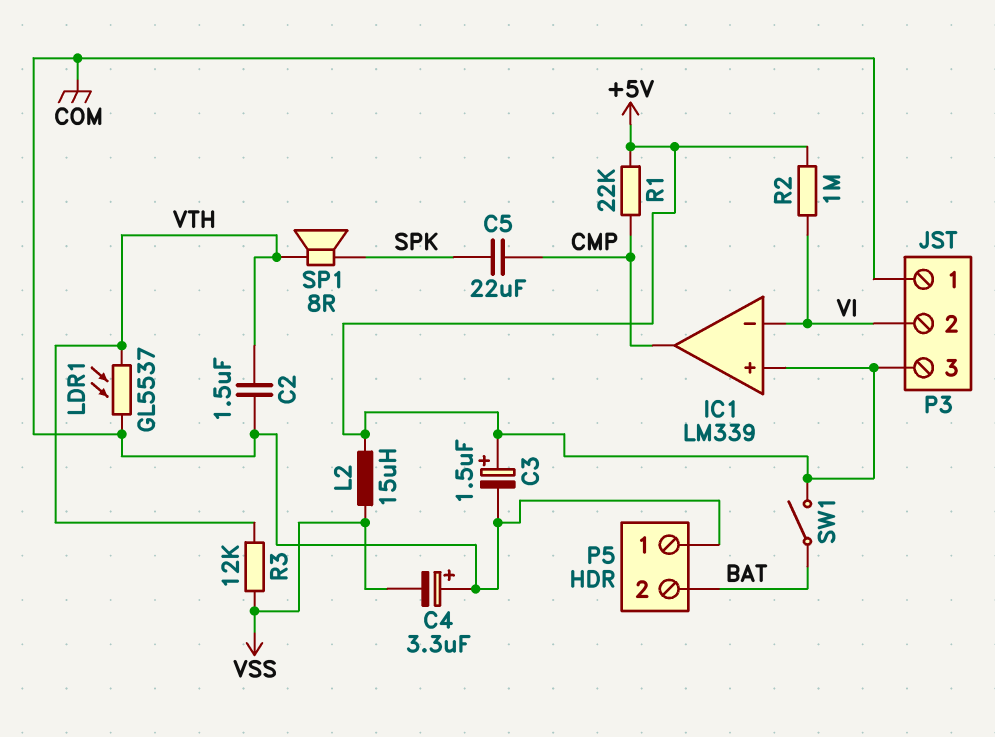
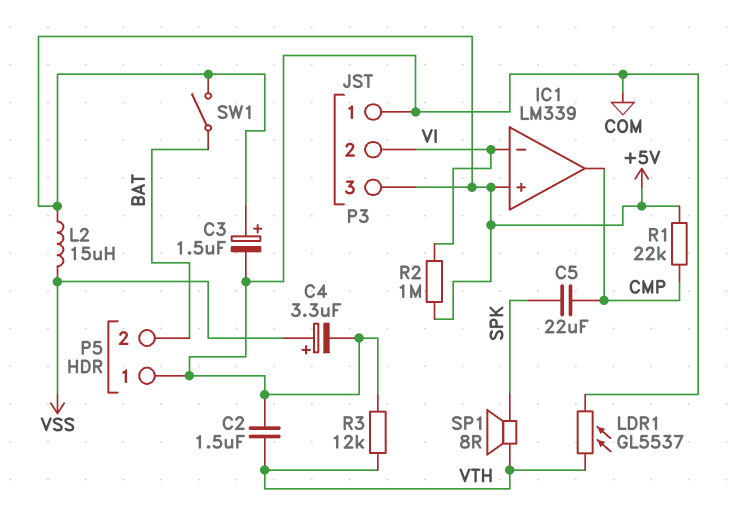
C4: 3.3uF (plus COM, minus VSS) -> 3.3uF (plus VSS, minus COM)
R3: 12k (VSS, VTH) -> 12k (COM, VTH)

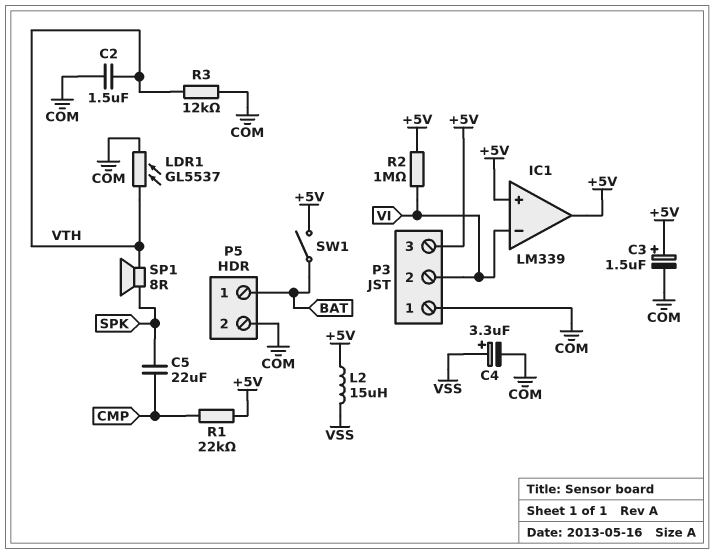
IC1 pin out: CMP -> +5V
P5 pin 1: COM -> BAT
P5 pin 2: BAT -> COM

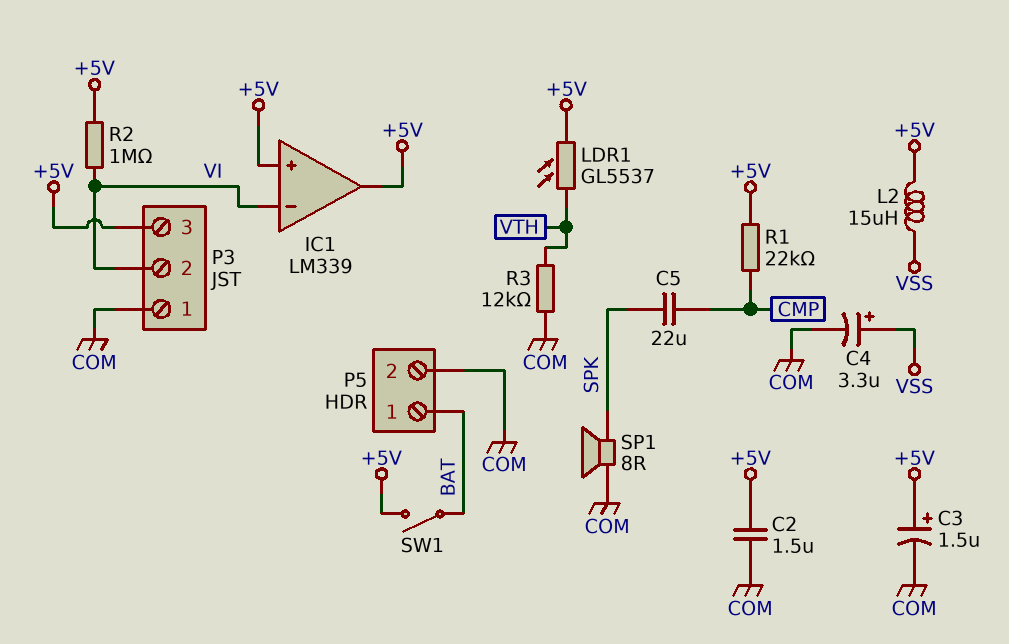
C2: 1.5uF (COM, VTH) -> 1.5uF (+5V, COM)
LDR1: GL5537 (COM, VTH) -> GL5537 (+5V, VTH)
SP1: speaker 8R (SPK, VTH) -> speaker 8R (COM, SPK)

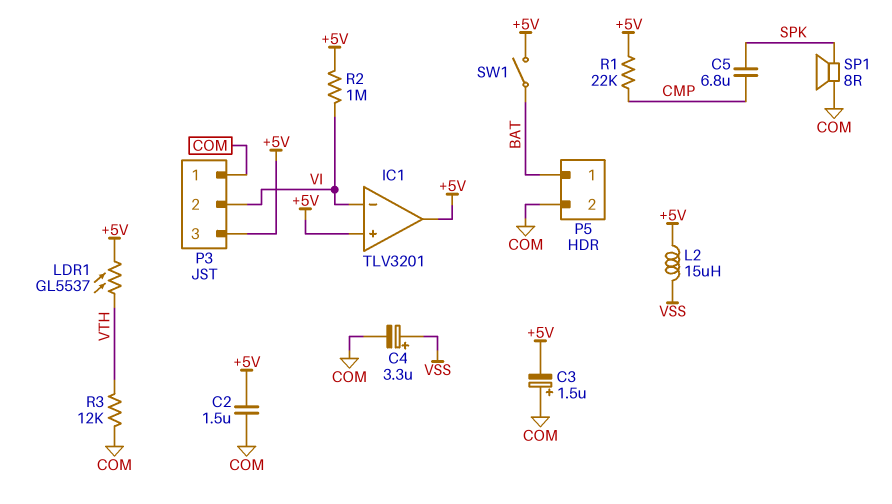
C3: 1.5uF (plus +5V, minus COM) -> 1.5uF (plus COM, minus +5V)
C5: 22uF (CMP, SPK) -> 6.8uF (CMP, SPK)
IC1: LM339 -> TLV3201

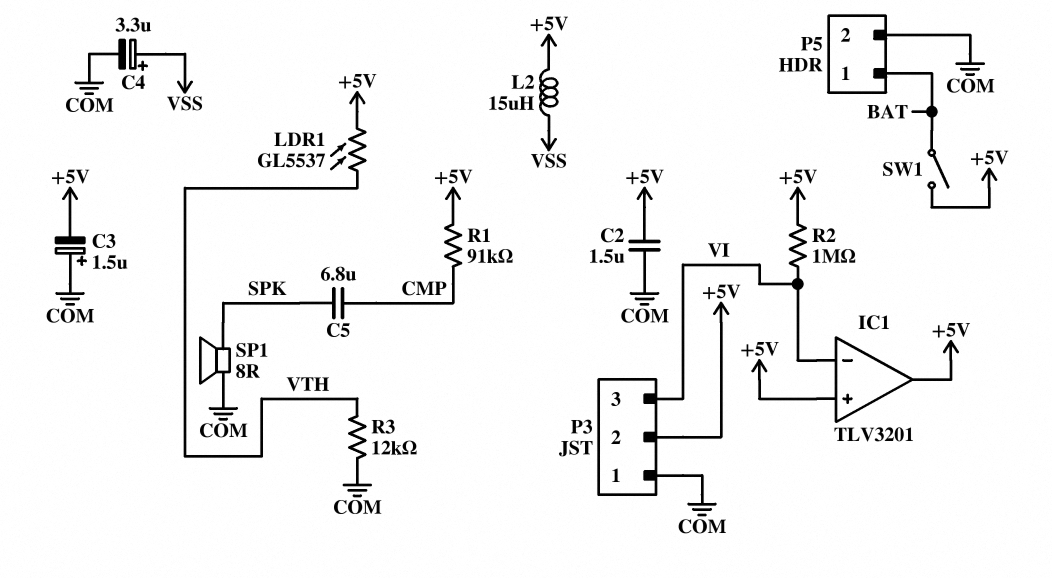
P3 pin 2: VI -> +5V
P3 pin 3: +5V -> VI
R1: 22k (+5V, CMP) -> 91k (+5V, CMP)

